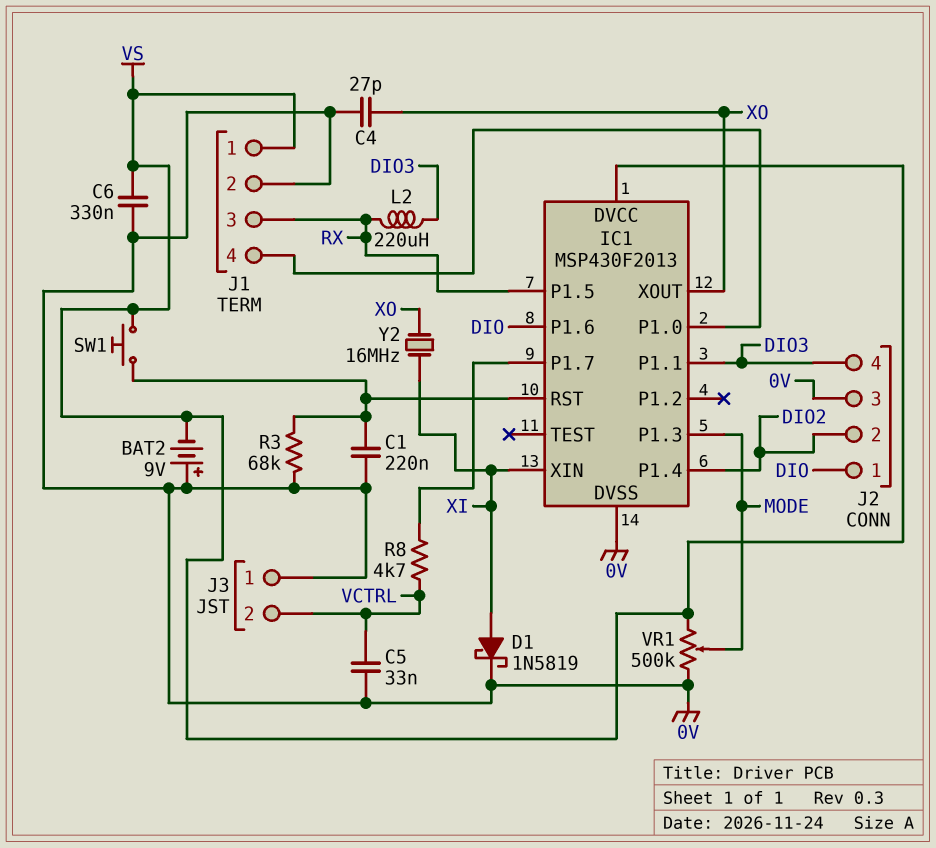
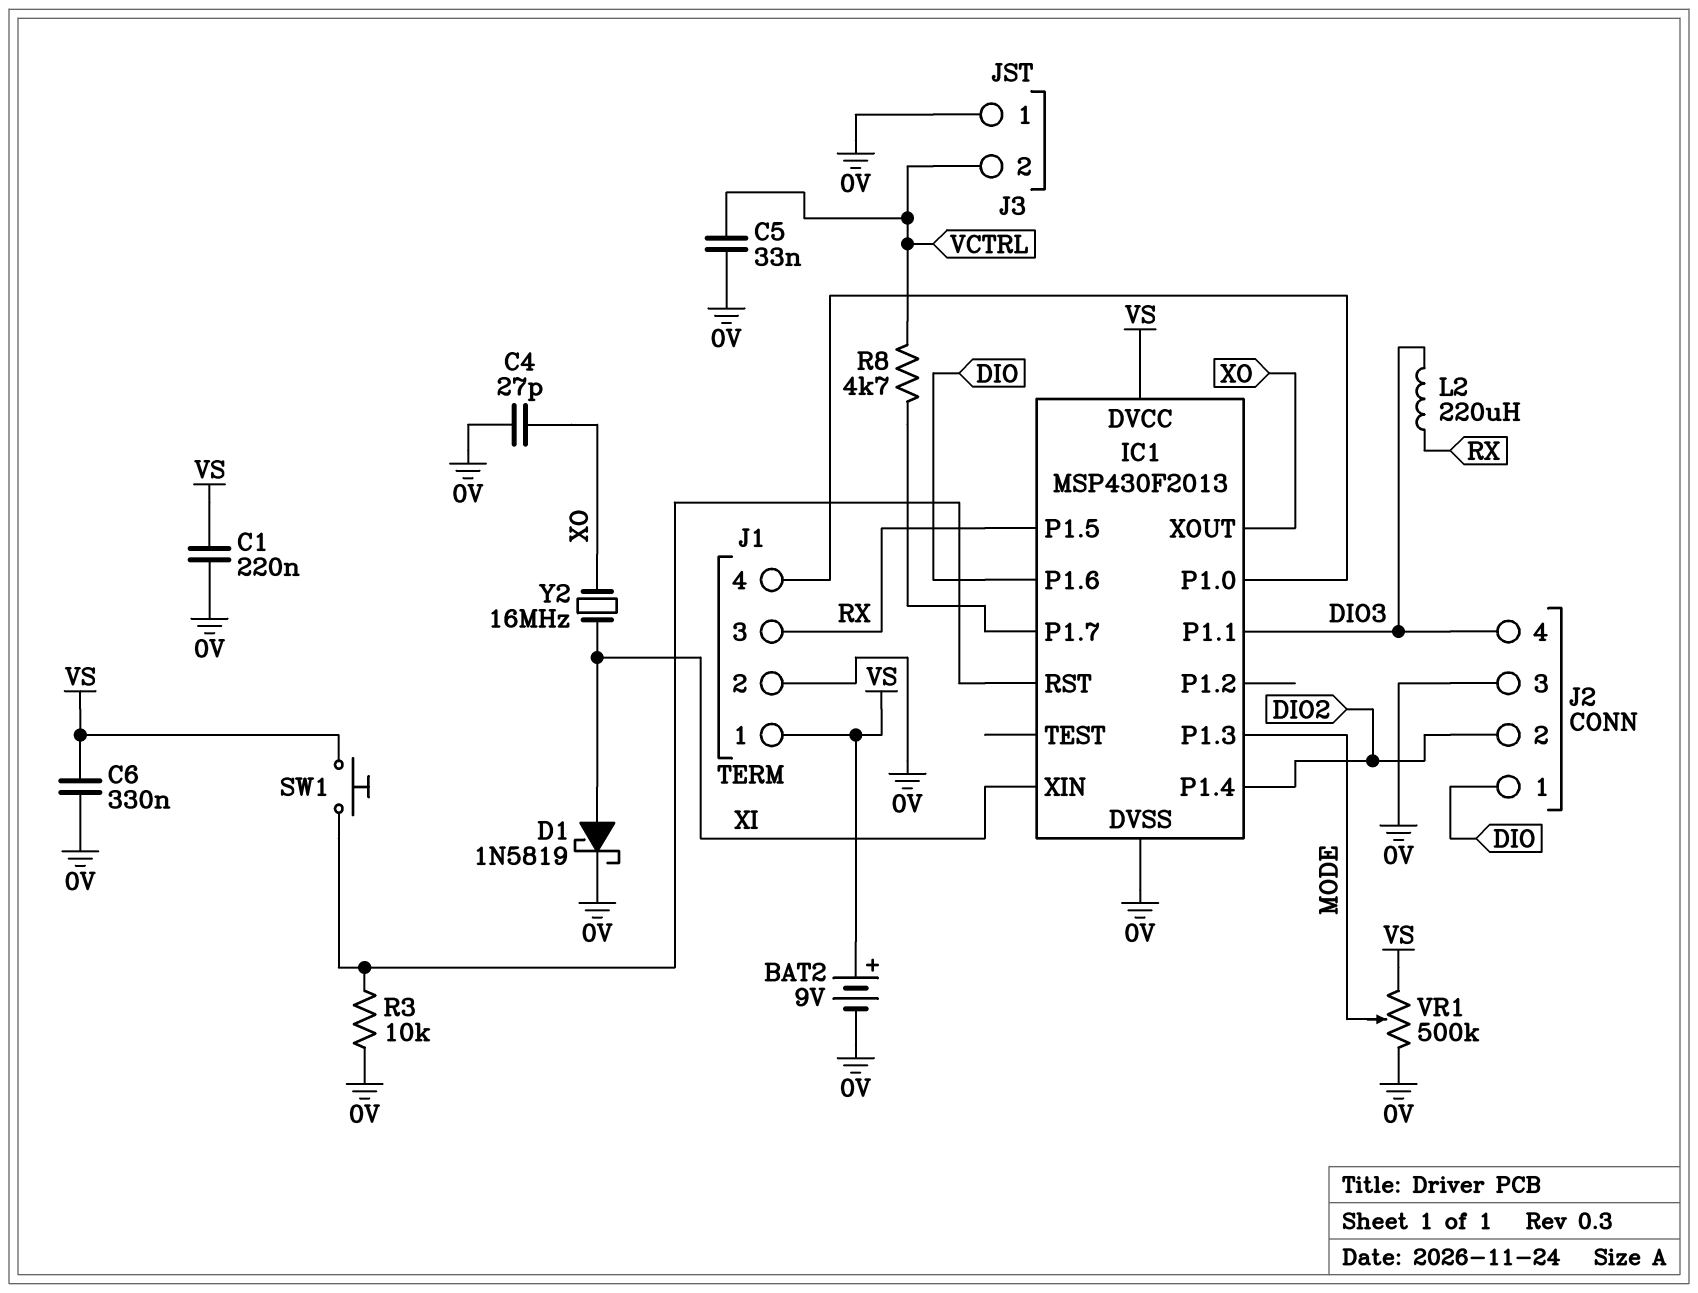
BAT2: 9V (plus 0V, minus VS) -> 9V (plus VS, minus 0V)
C1: 220nF (0V, IC1/RST) -> 220nF (0V, VS)
R3: 68k (0V, IC1/RST) -> 10k (0V, IC1/RST)

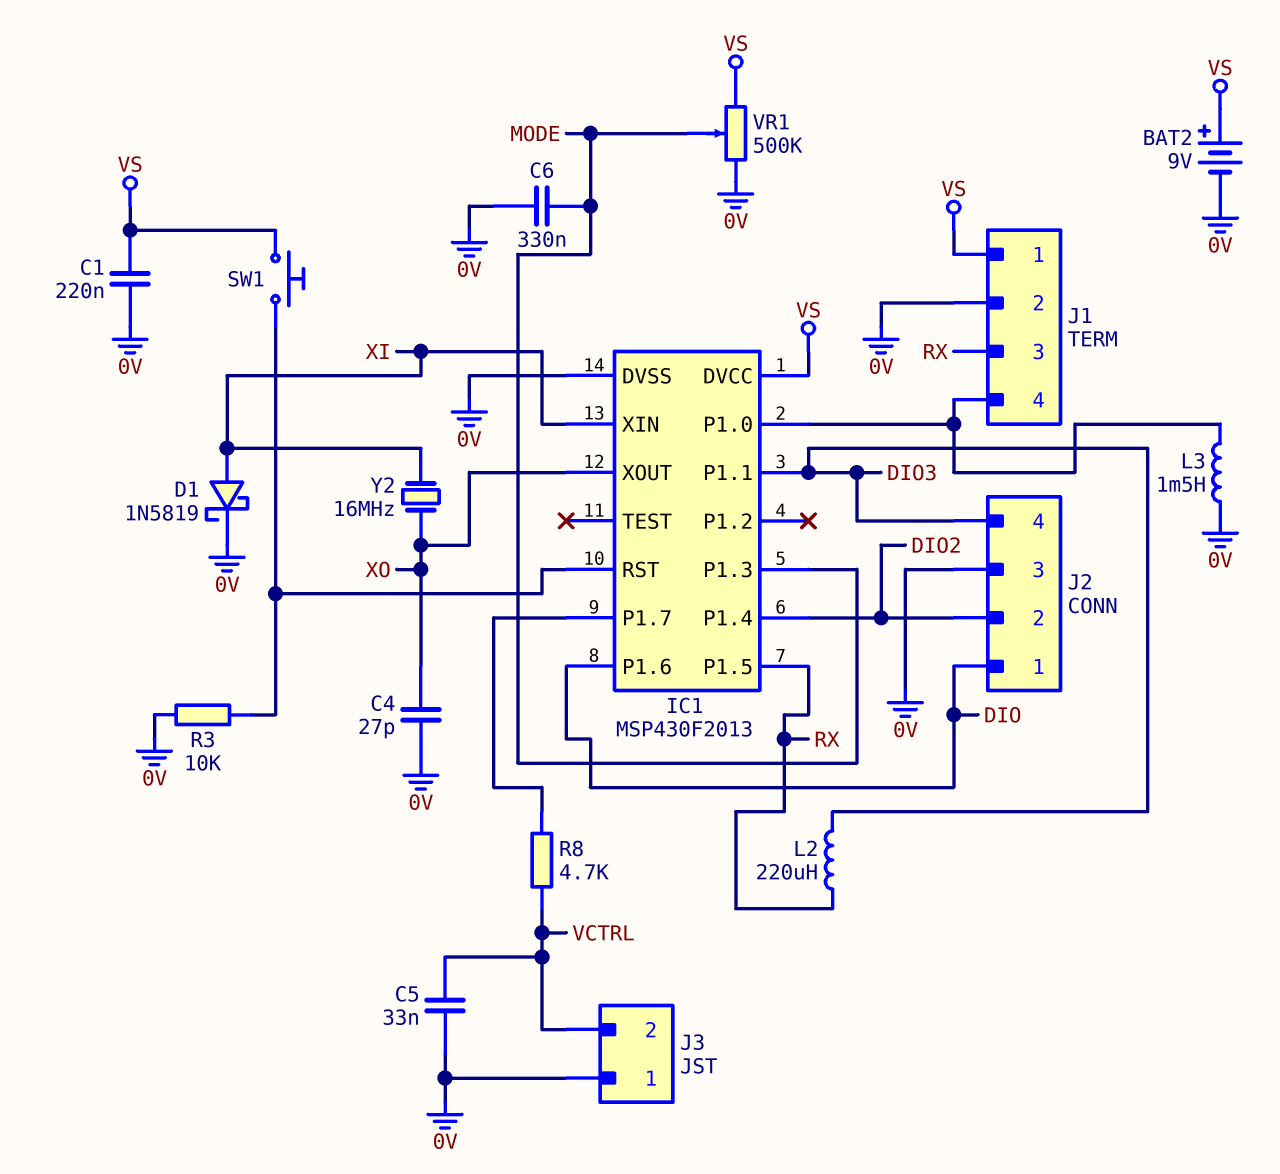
C6: 330nF (0V, VS) -> 330nF (0V, MODE)
L3: none -> 1.5mH (0V, IC1/P1.0)

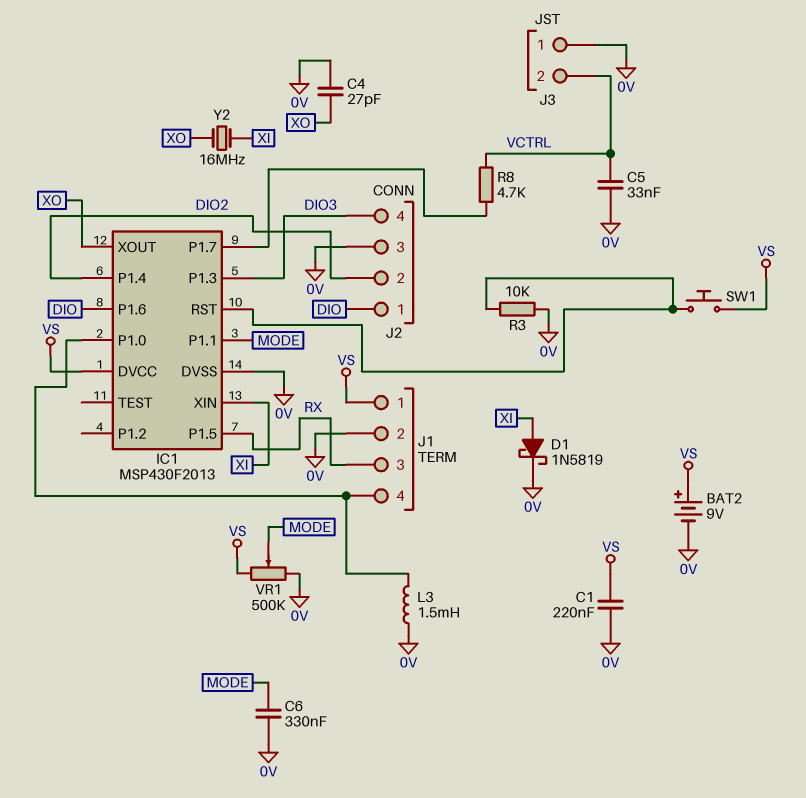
IC1 pin P1.1: DIO3 -> MODE
IC1 pin P1.3: MODE -> DIO3
L2: 220uH (DIO3, RX) -> none

